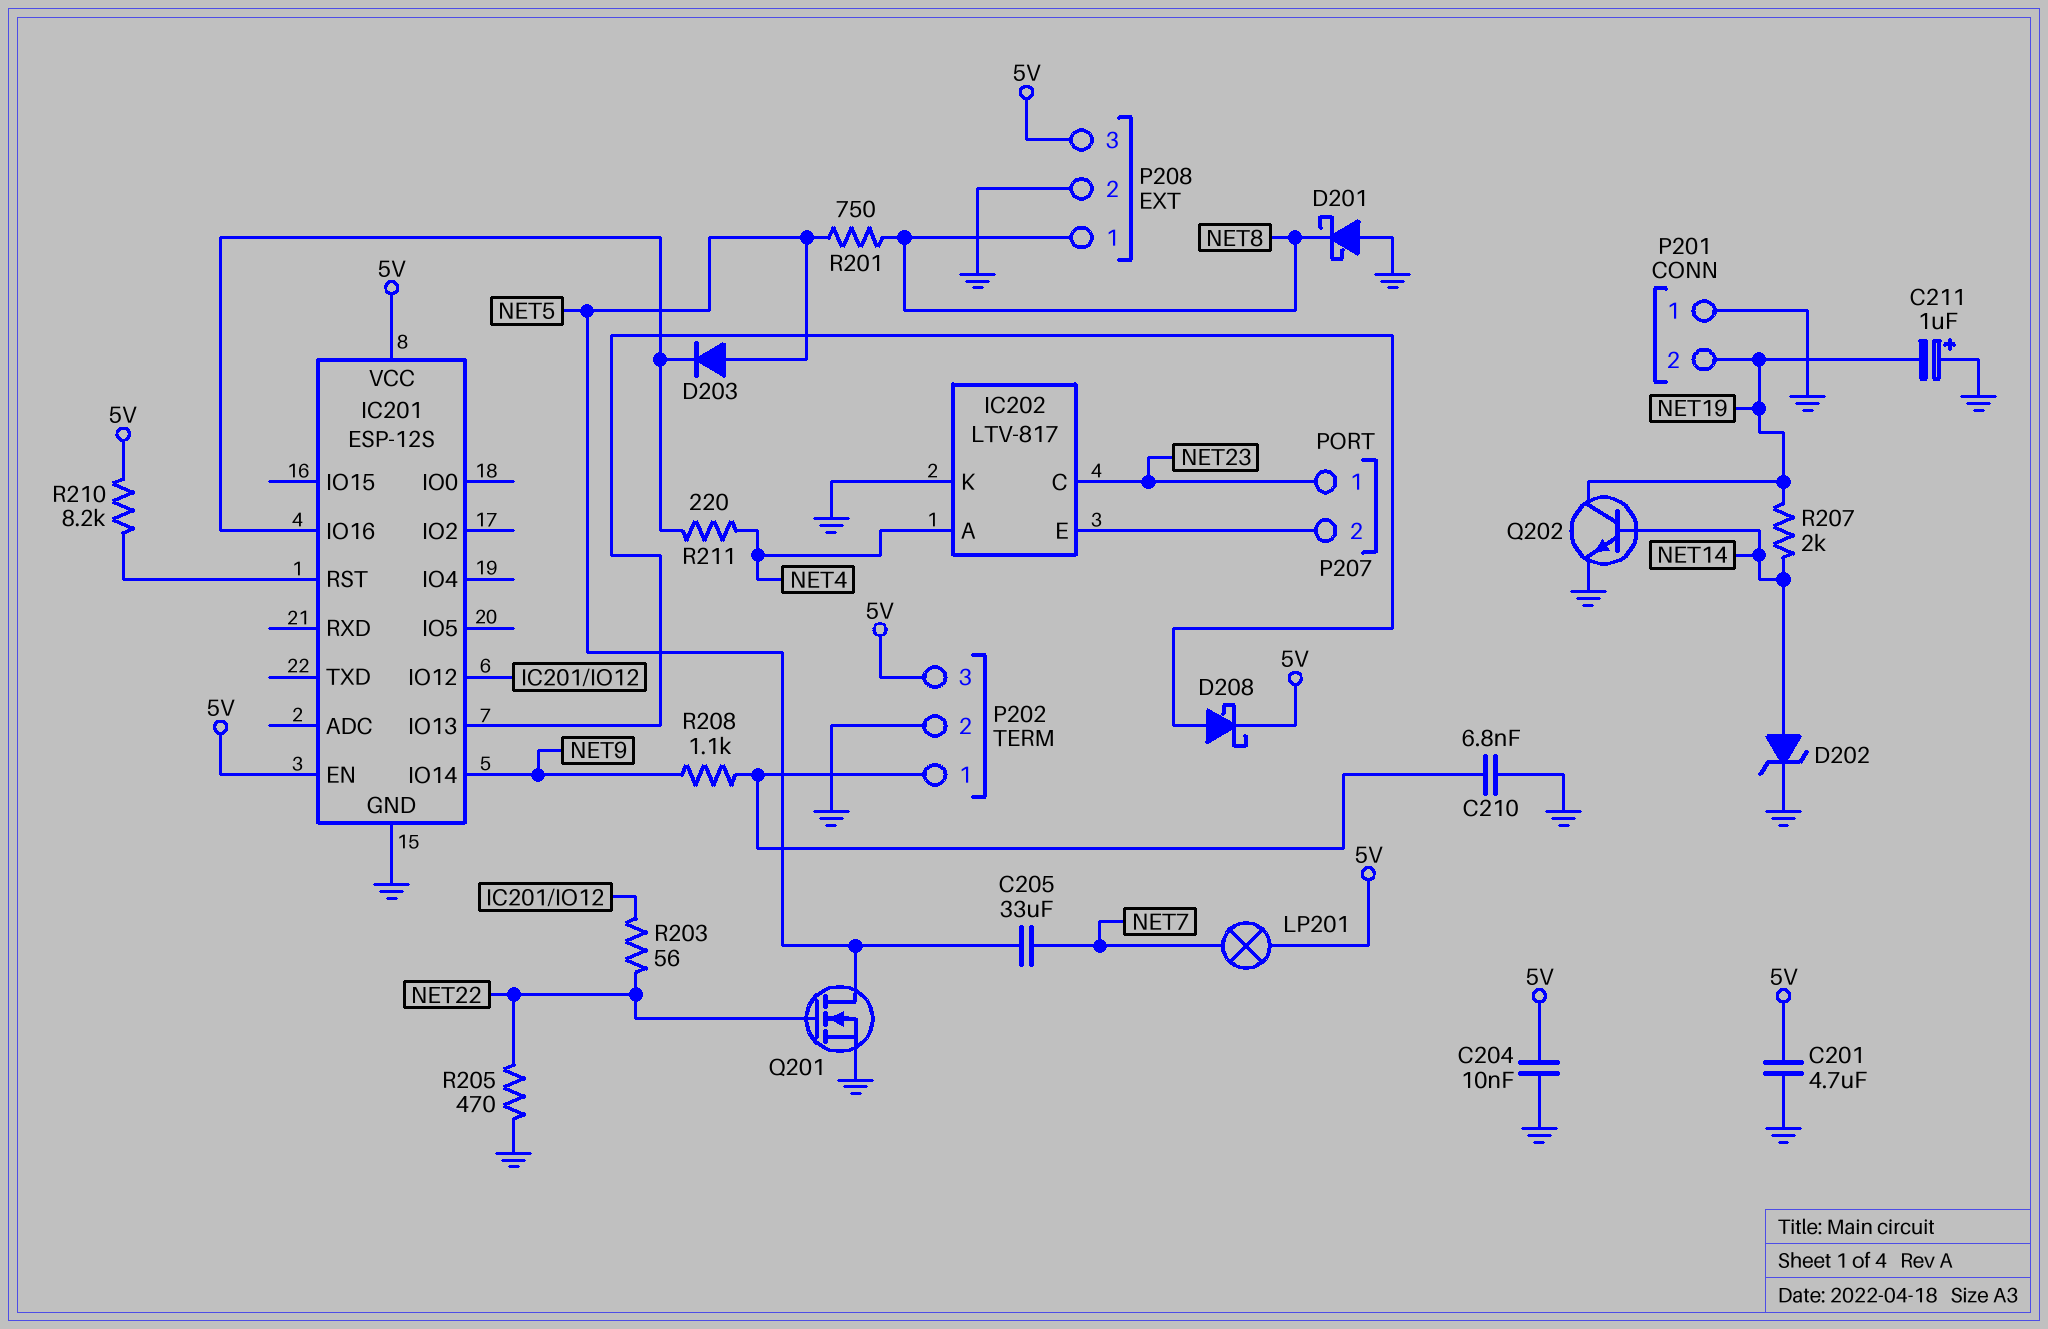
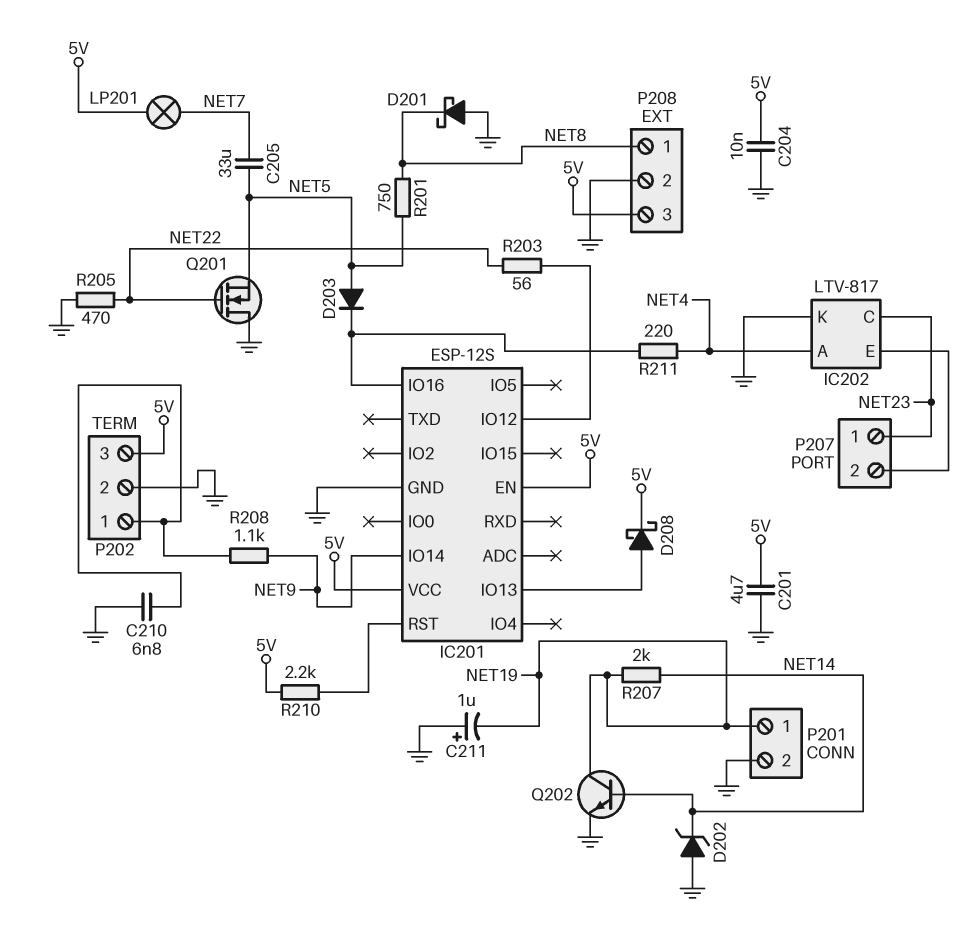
D202: zener (A NET14, K GND) -> zener (A GND, K NET14)
P201 pin 1: GND -> NET19
P201 pin 2: NET19 -> GND
Q201: NMOS (G NET22, D NET5, S GND) -> NMOS (G NET22, D GND, S NET5)
R210: 8.2k (5V, IC201/RST) -> 2.2k (5V, IC201/RST)

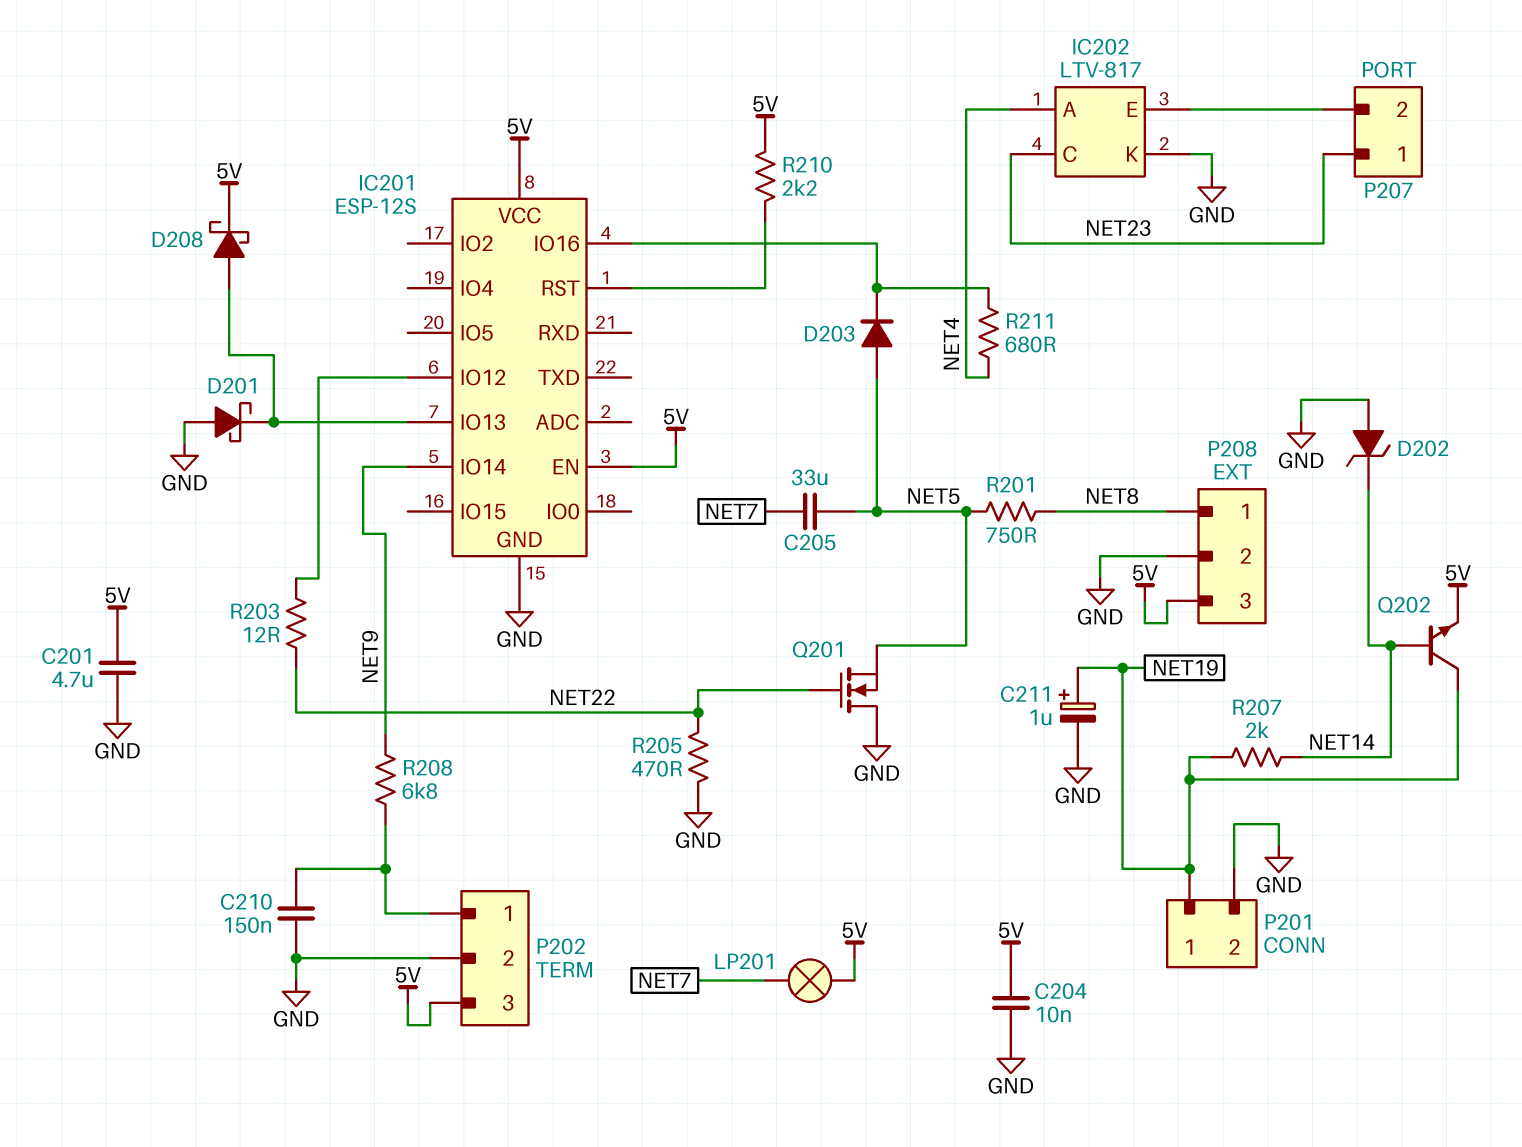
C210: 6.8nF (GND, P202/1) -> 150nF (GND, P202/1)
C211: 1uF (plus GND, minus NET19) -> 1uF (plus NET19, minus GND)
D201: schottky (A GND, K NET8) -> schottky (A GND, K IC201/IO13)
Q202: NPN (B NET14, C NET19, E GND) -> NPN (B NET14, C NET19, E 5V)
R203: 56 (IC201/IO12, NET22) -> 12 (IC201/IO12, NET22)
R208: 1.1k (NET9, P202/1) -> 6.8k (NET9, P202/1)
R211: 220 (IC201/IO16, NET4) -> 680 (IC201/IO16, NET4)

